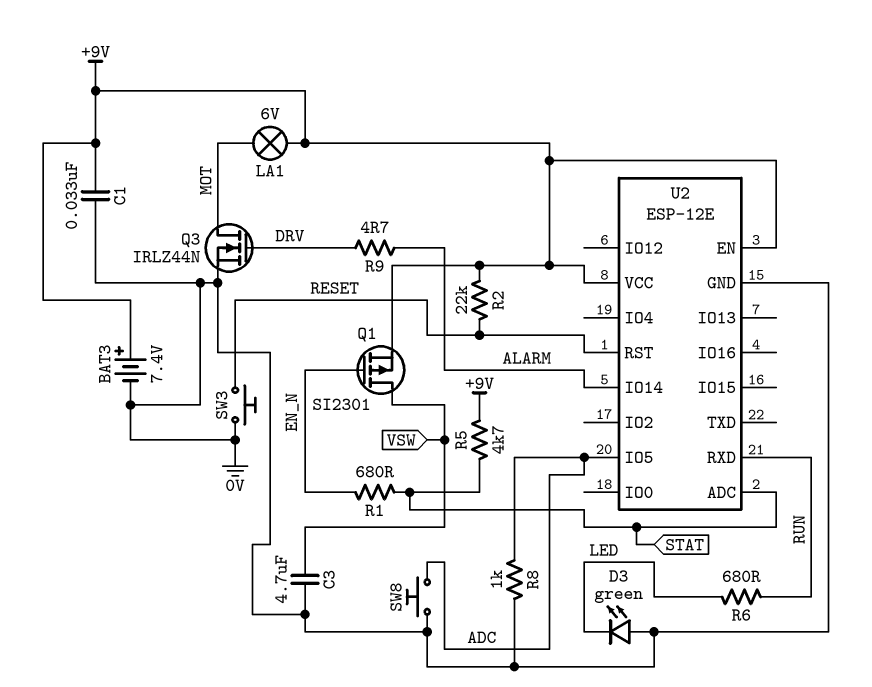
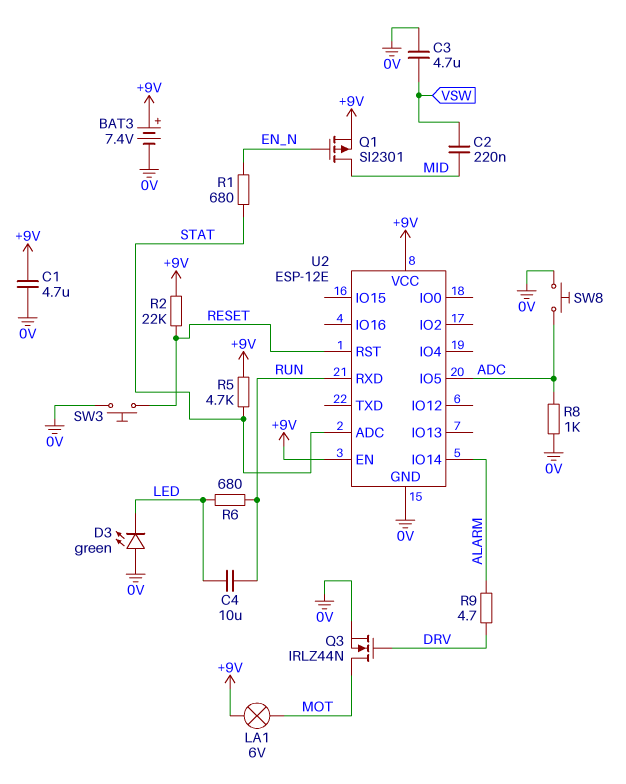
C1: 33nF (+9V, 0V) -> 4.7uF (+9V, 0V)
C2: none -> 220nF (MID, VSW)
C4: none -> 10uF (LED, RUN)
Q1: PMOS SI2301 (G EN_N, D VSW, S +9V) -> PMOS SI2301 (G EN_N, D MID, S +9V)

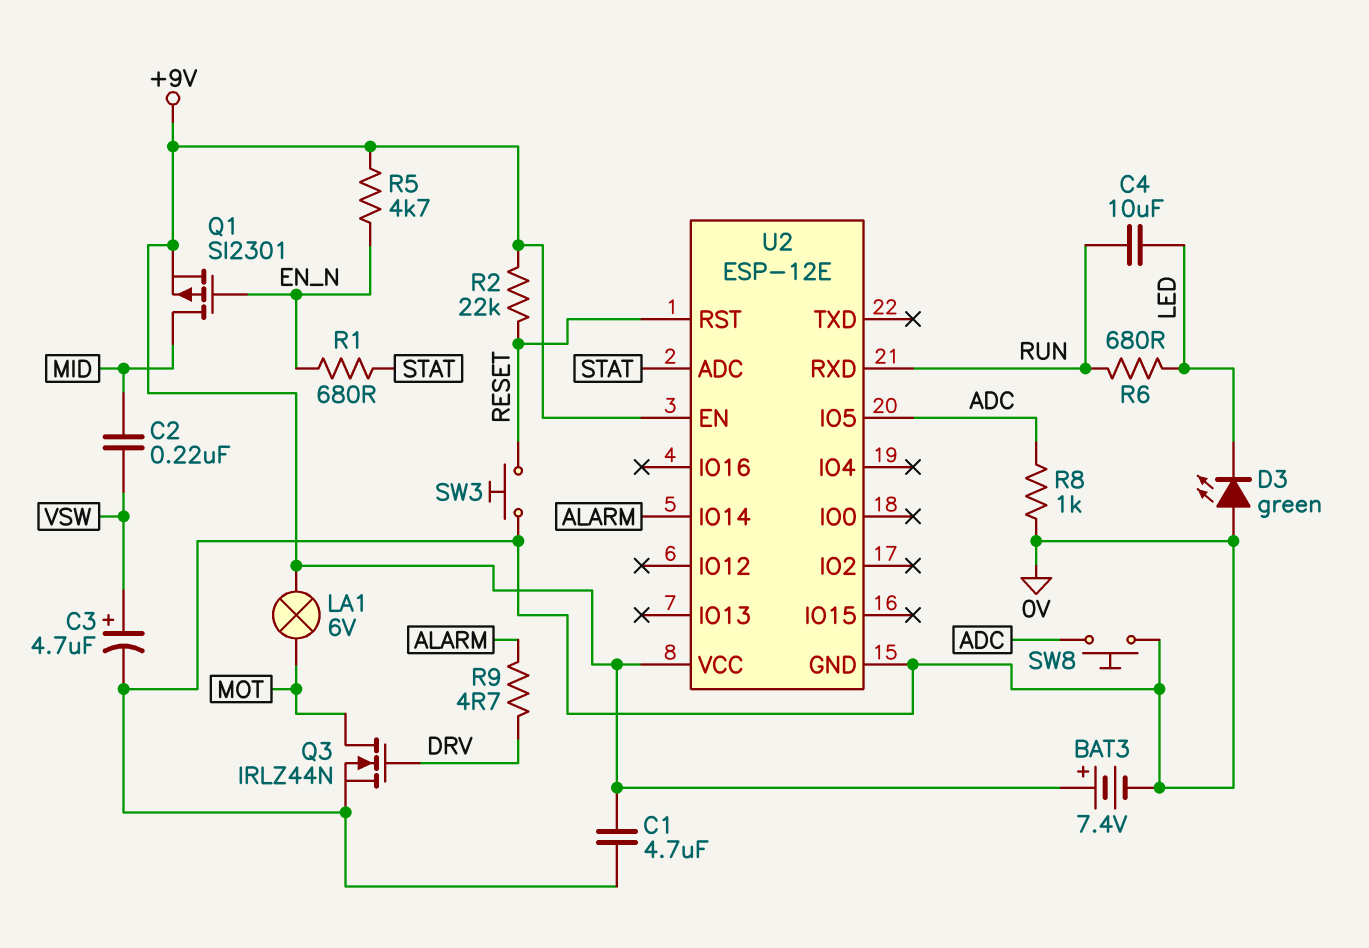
C3: 4.7uF (0V, VSW) -> 4.7uF (plus VSW, minus 0V)
R5: 4.7k (+9V, STAT) -> 4.7k (+9V, EN_N)

